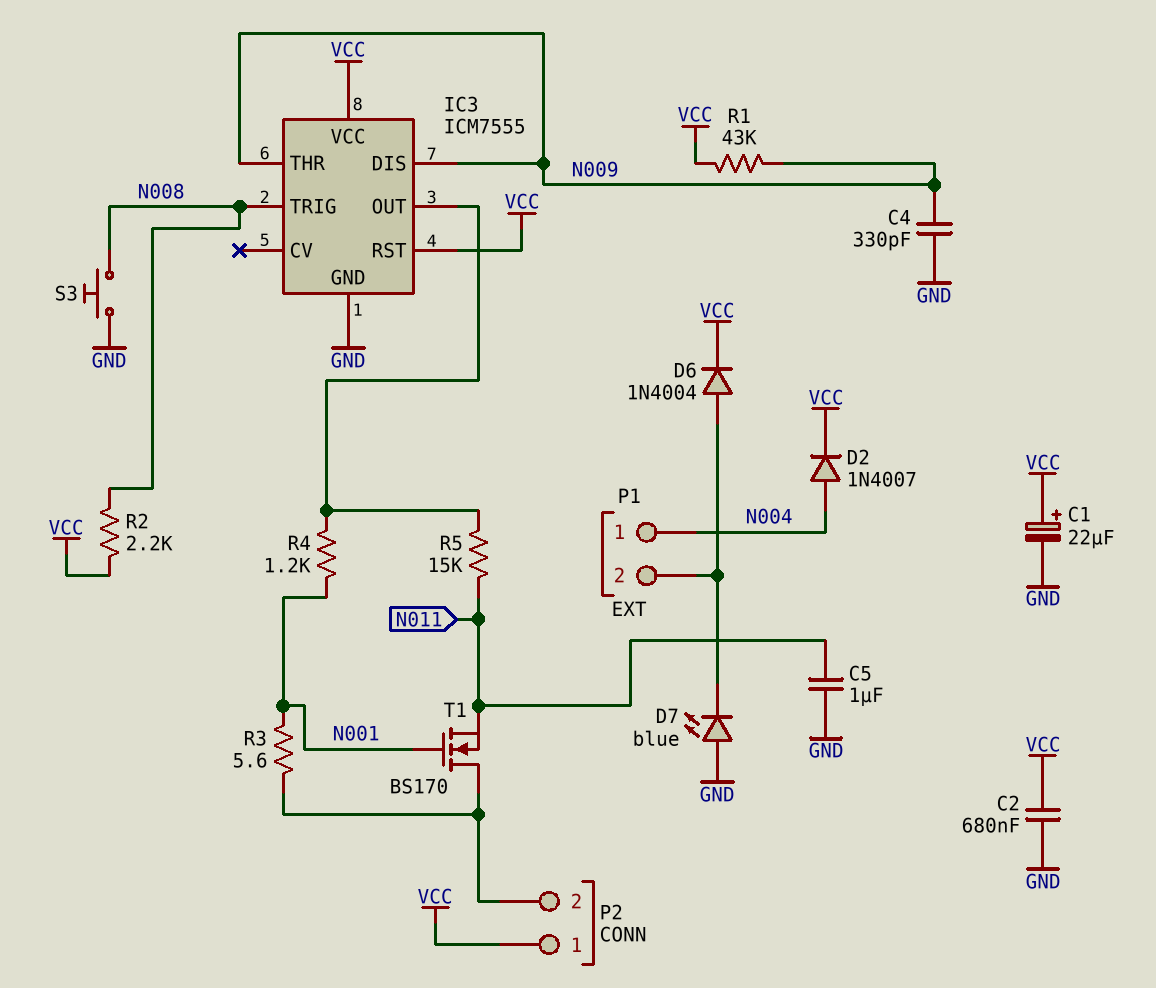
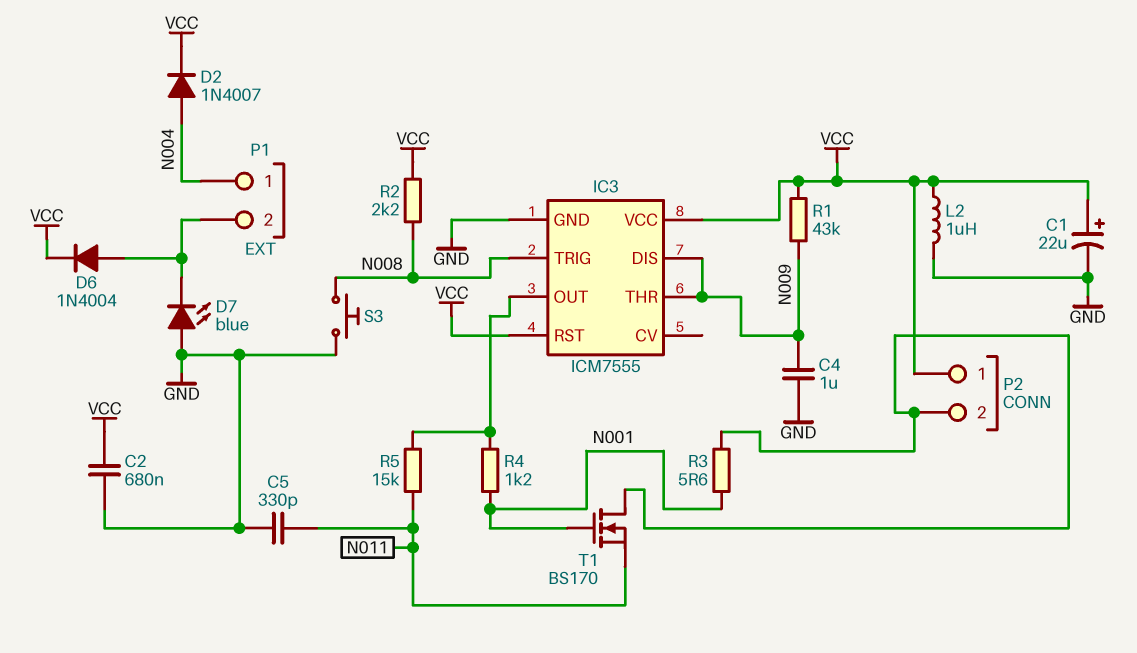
C4: 330pF (GND, N009) -> 1uF (GND, N009)
C5: 1uF (GND, N011) -> 330pF (GND, N011)
L2: none -> 1uH (GND, VCC)

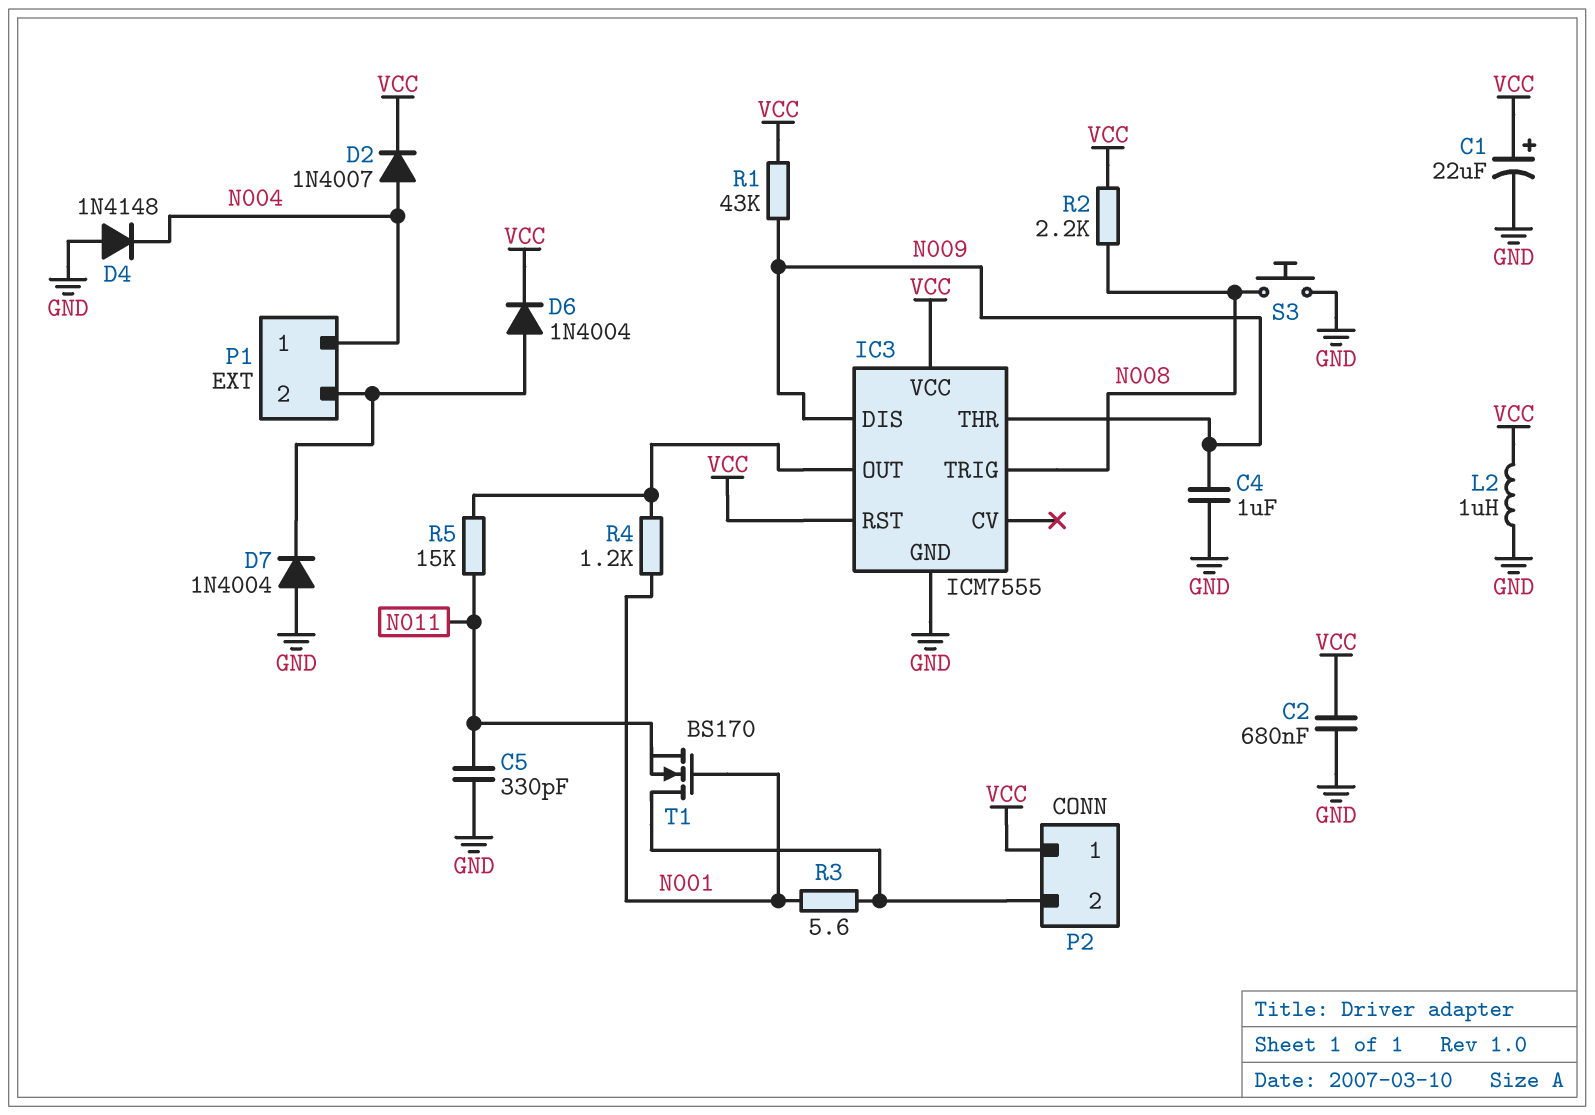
D4: none -> diode 1N4148 (A GND, K N004)
D7: LED blue (A GND, K P1/2) -> diode 1N4004 (A GND, K P1/2)

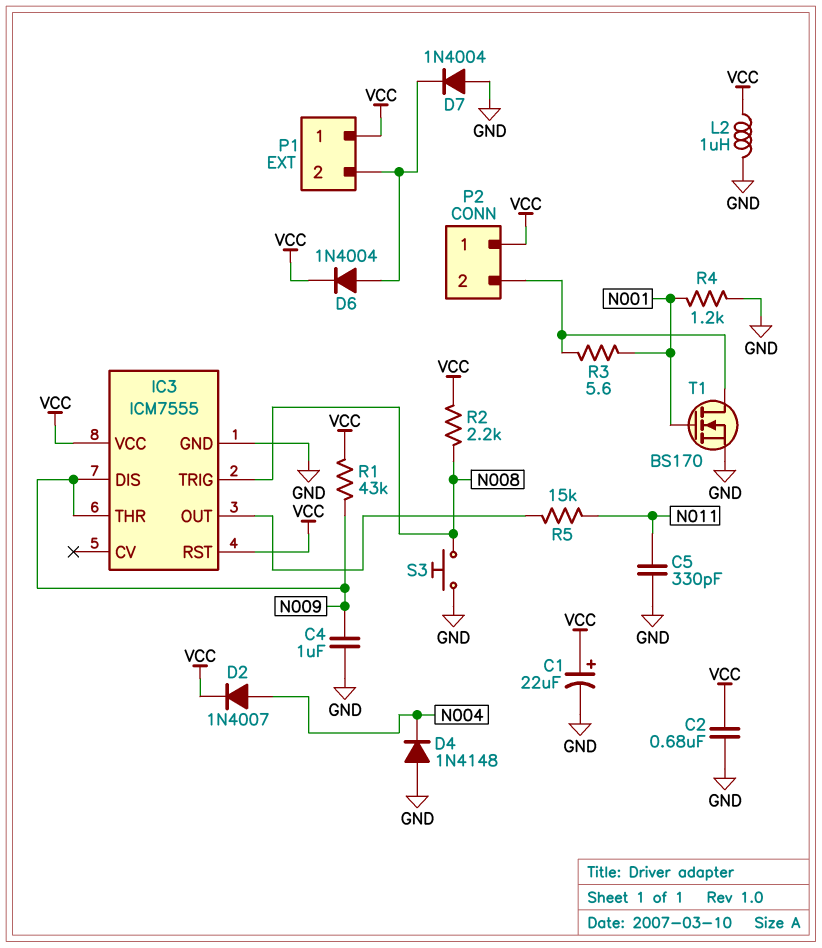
P1 pin 1: N004 -> VCC
R4: 1.2k (IC3/OUT, N001) -> 1.2k (GND, N001)
T1: NMOS BS170 (G N001, D P2/2, S N011) -> NMOS BS170 (G N001, D P2/2, S GND)

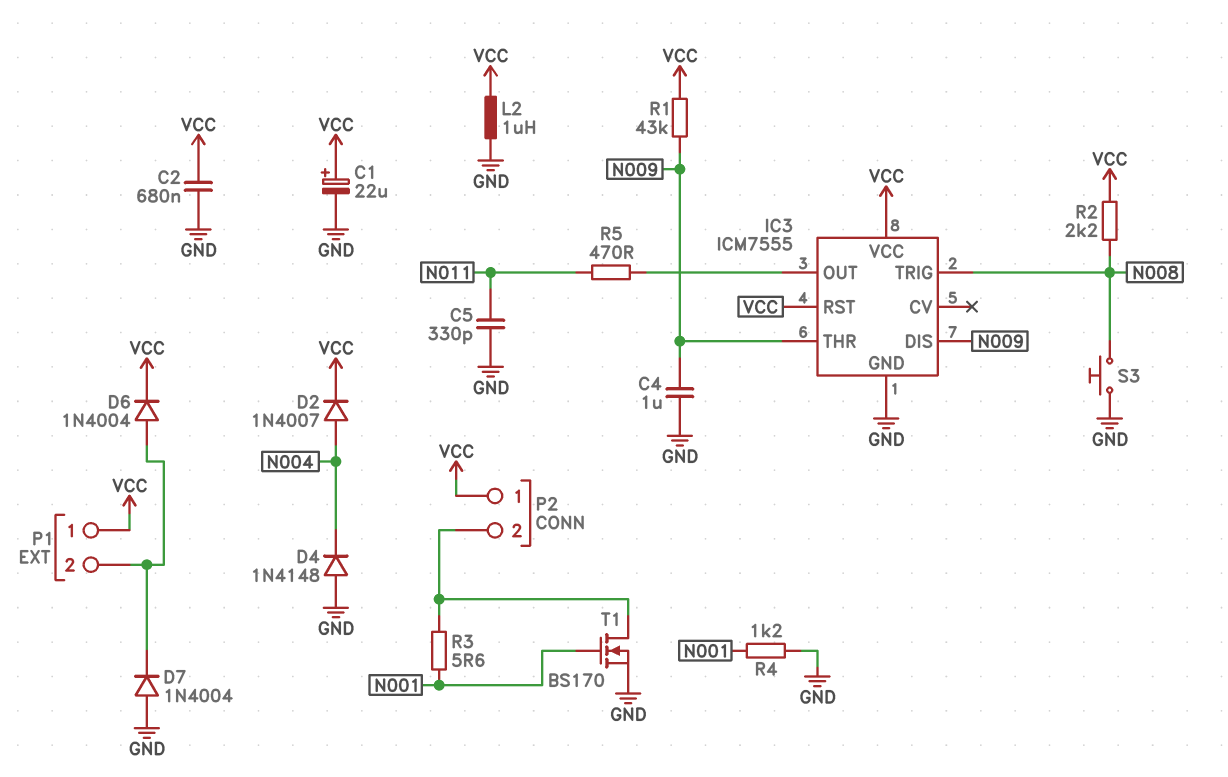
R5: 15k (IC3/OUT, N011) -> 470 (IC3/OUT, N011)

